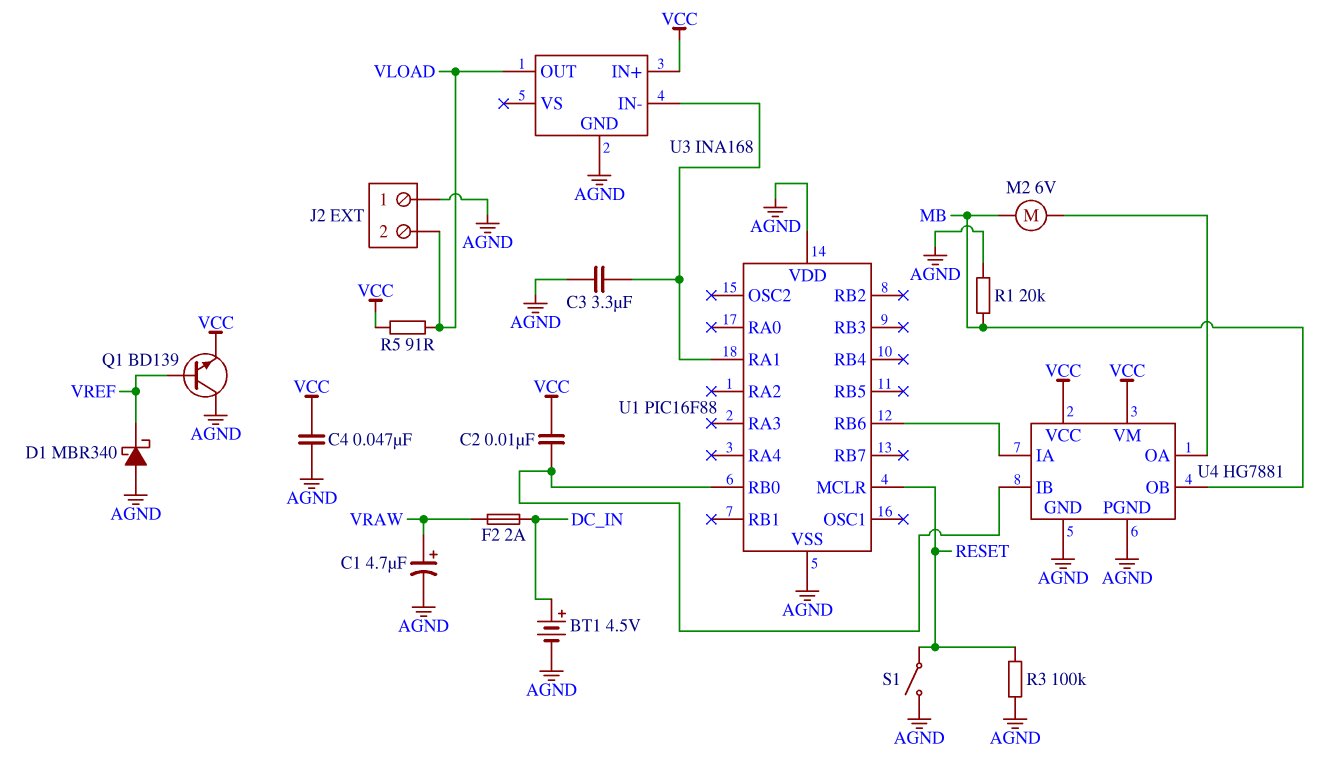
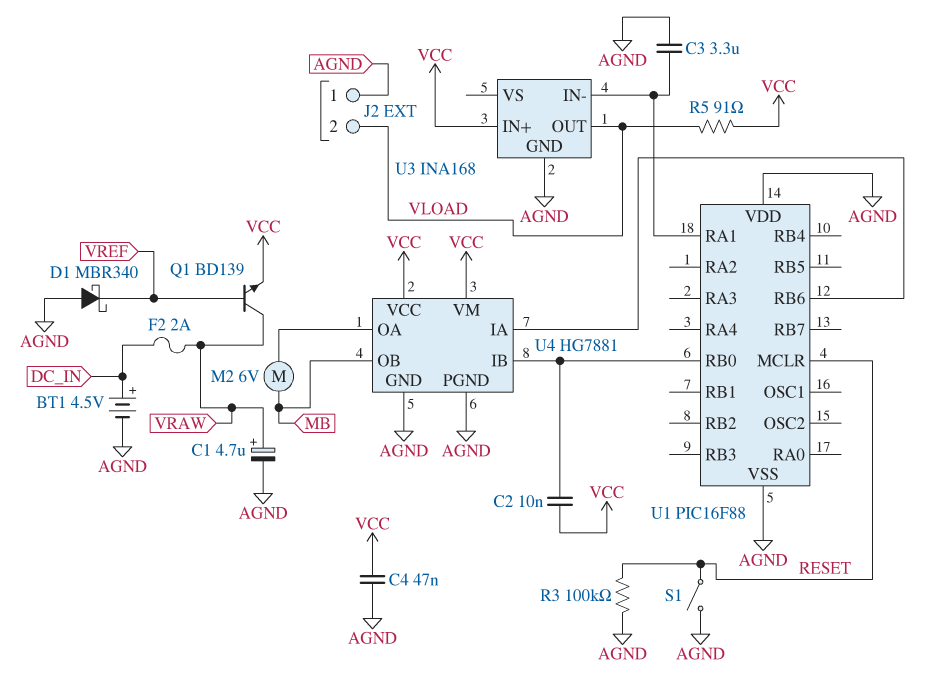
Q1: NPN BD139 (B VREF, C AGND, E VCC) -> NPN BD139 (B VREF, C VRAW, E VCC)
R1: 20k (AGND, MB) -> none

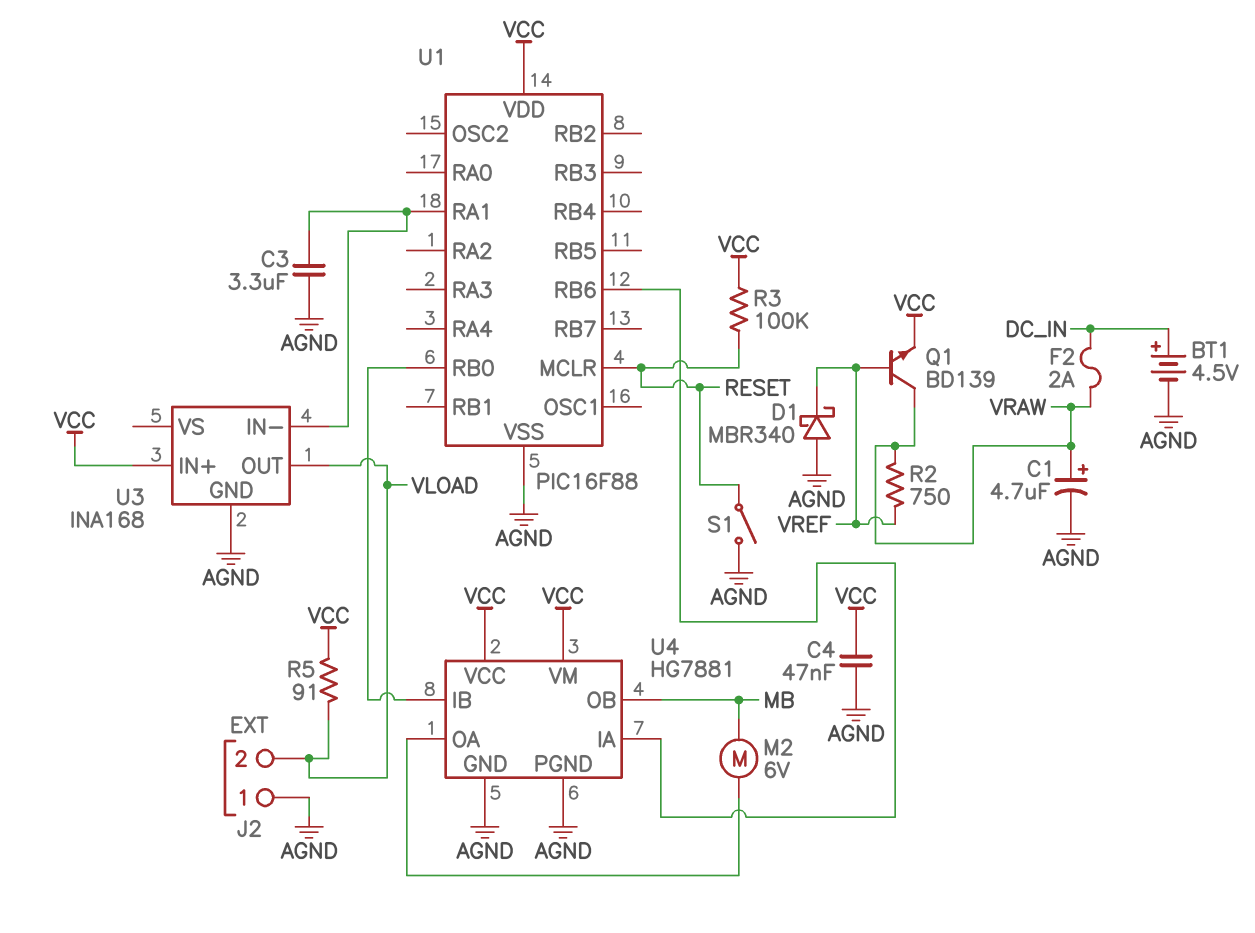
C2: 10nF (U1/RB0, VCC) -> none
R2: none -> 750 (VRAW, VREF)
R3: 100k (AGND, RESET) -> 100k (RESET, VCC)
U1 pin VDD: AGND -> VCC

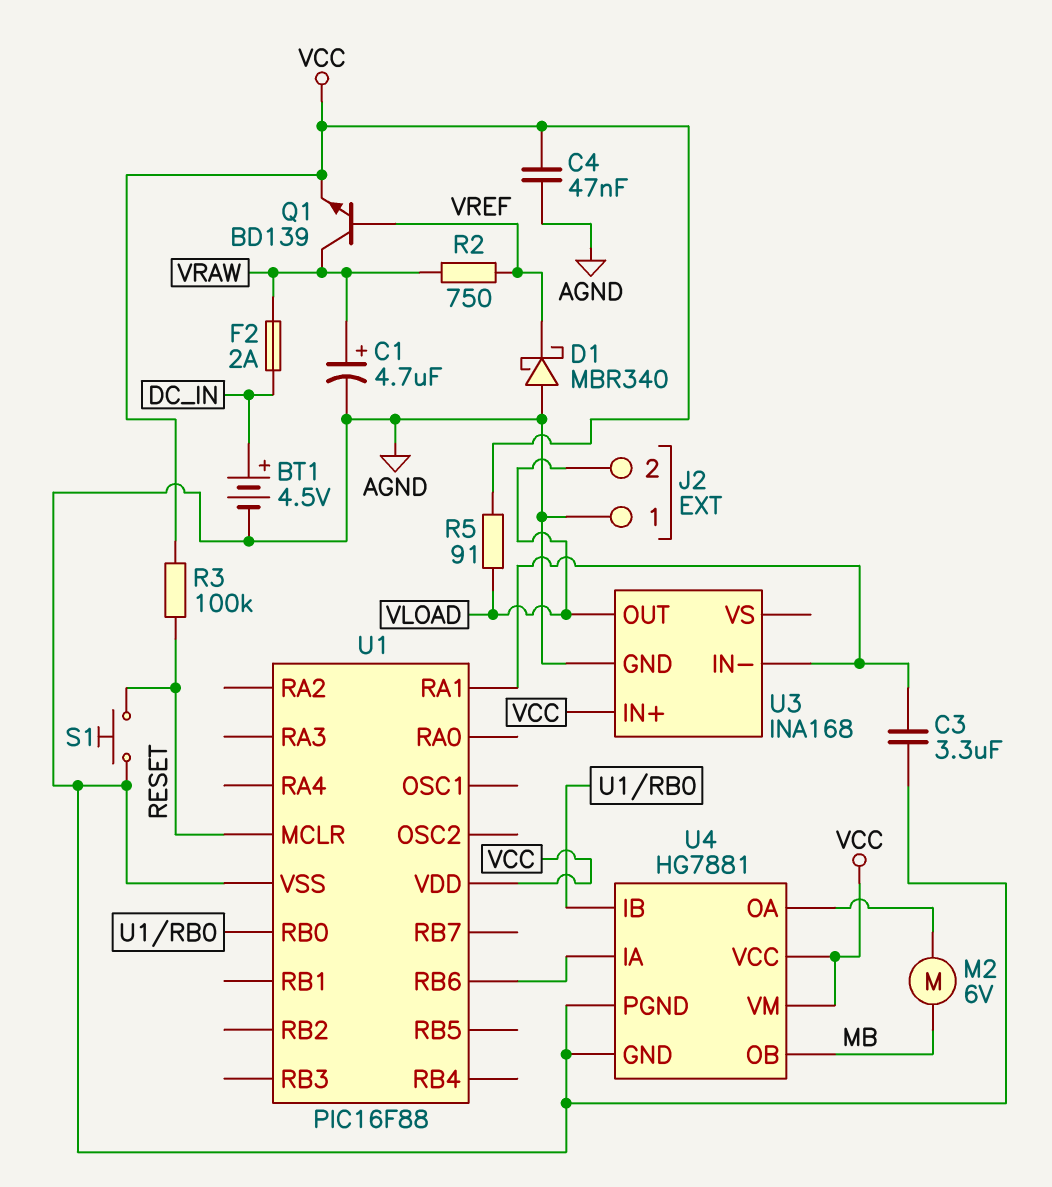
S1: switch (AGND, RESET) -> button (AGND, RESET)

